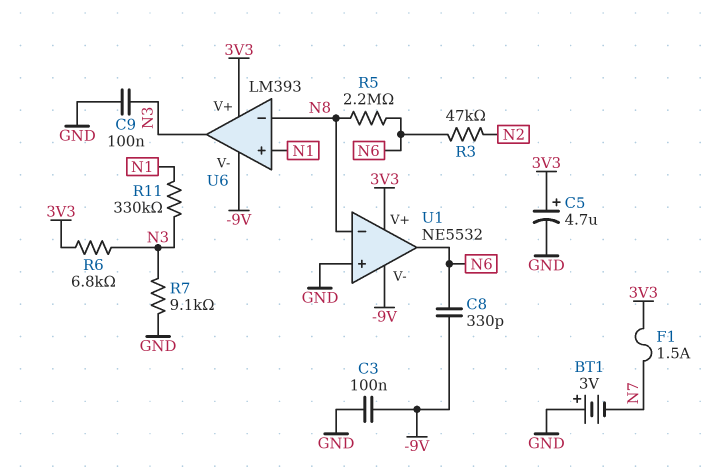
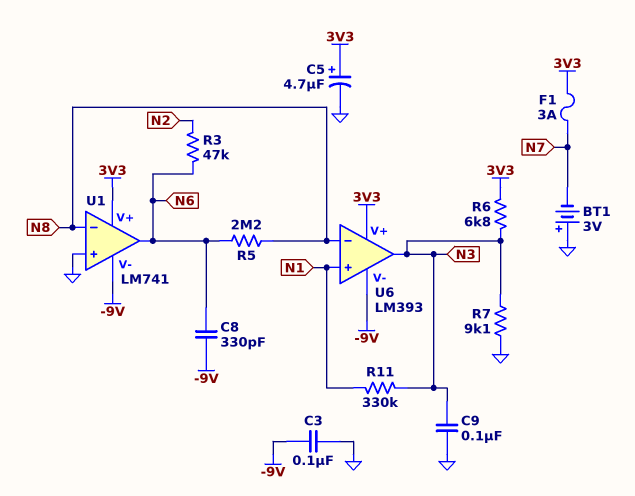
F1: 1.5A (3V3, N7) -> 3A (3V3, N7)
U1: NE5532 -> LM741

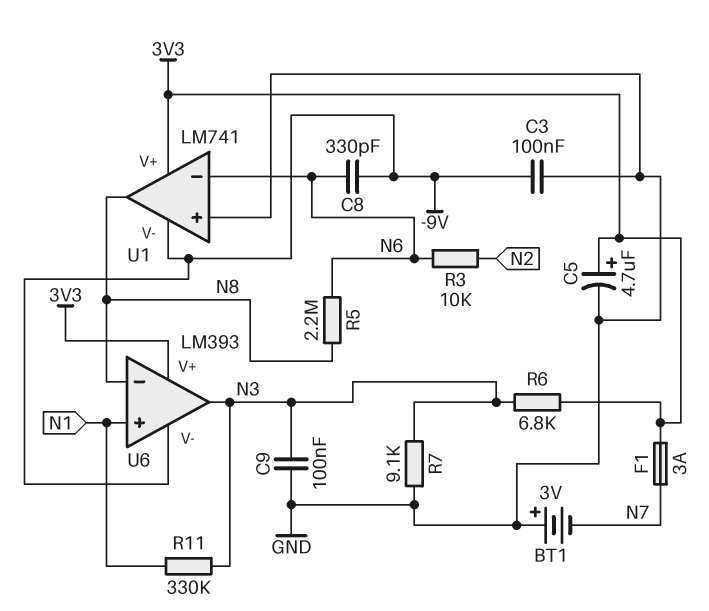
R3: 47k (N2, N6) -> 10k (N2, N6)
U1 pin in-: N8 -> N6
U1 pin out: N6 -> N8

